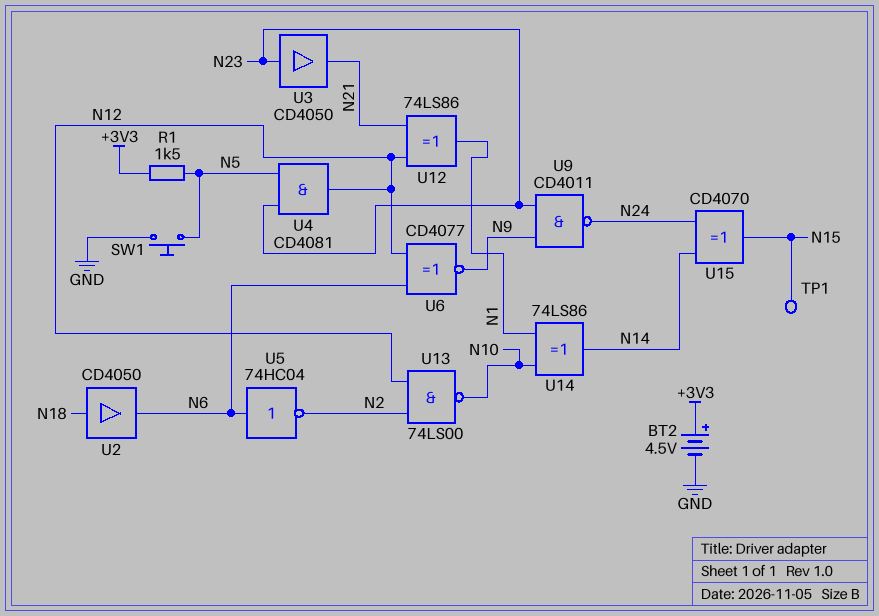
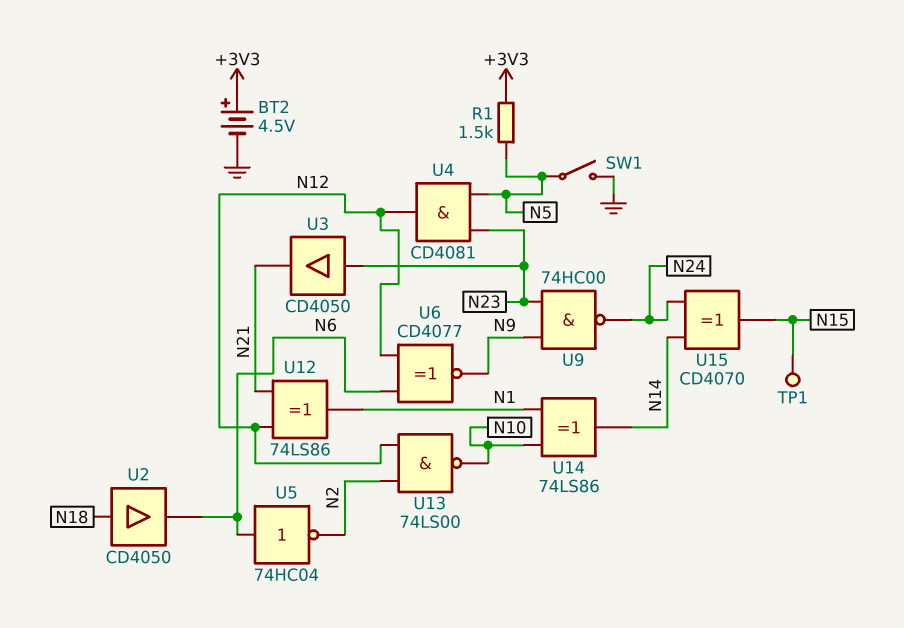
SW1: button (GND, N5) -> switch (GND, N5)
U9: NAND CD4011 (in N9, in N23, out N24) -> NAND 74HC00 (in N9, in N23, out N24)

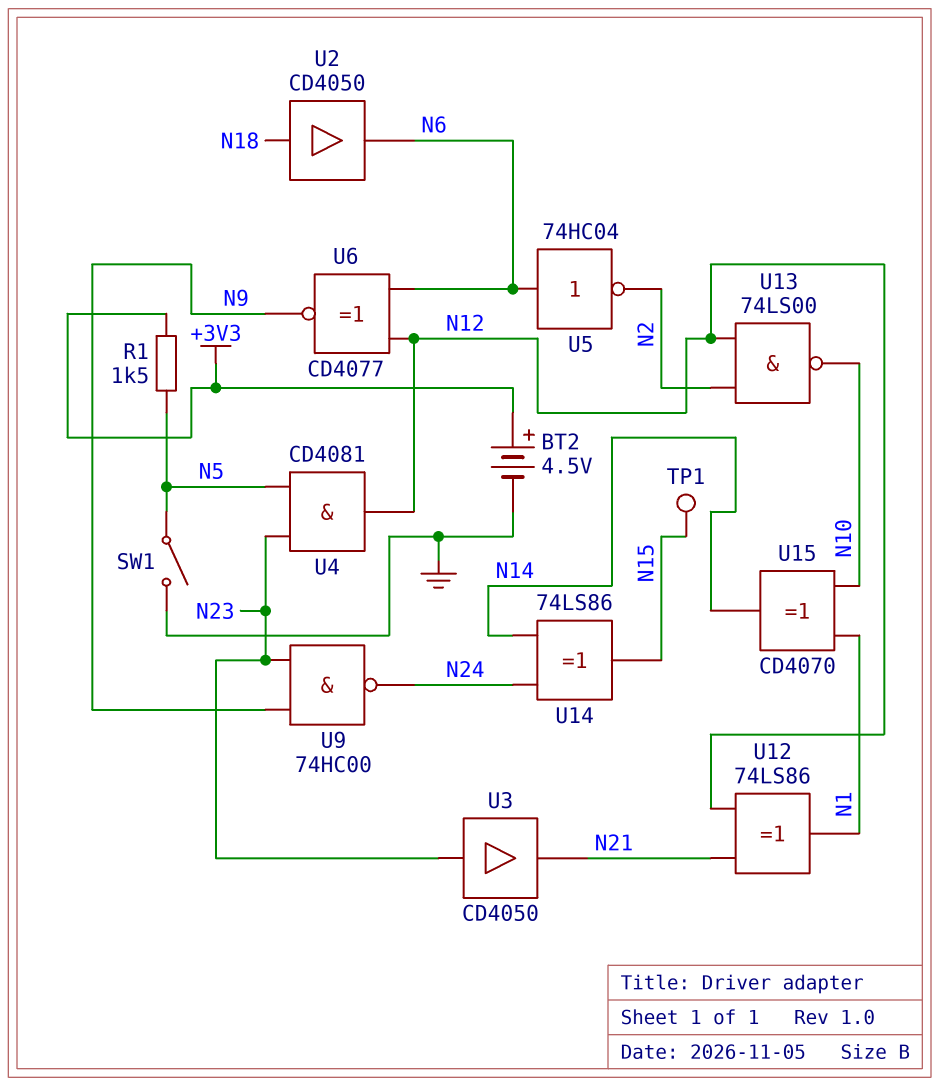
U14: XOR 74LS86 (in N1, in N10, out N14) -> XOR 74LS86 (in N14, in N24, out N15)
U15: XOR CD4070 (in N14, in N24, out N15) -> XOR CD4070 (in N1, in N10, out N14)

